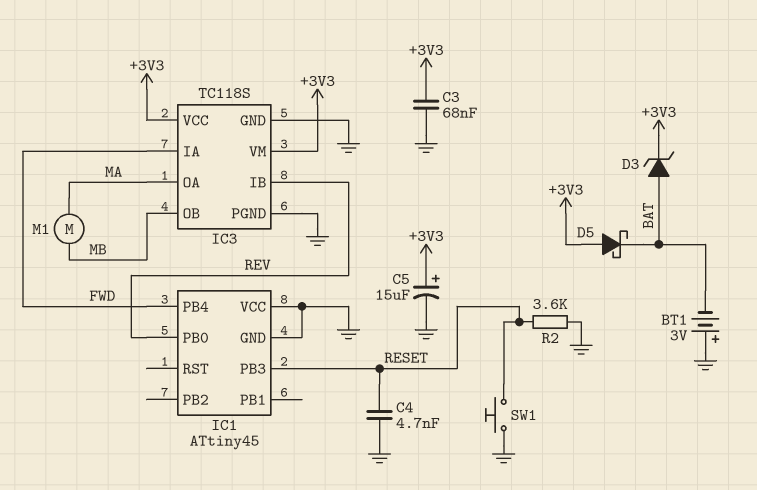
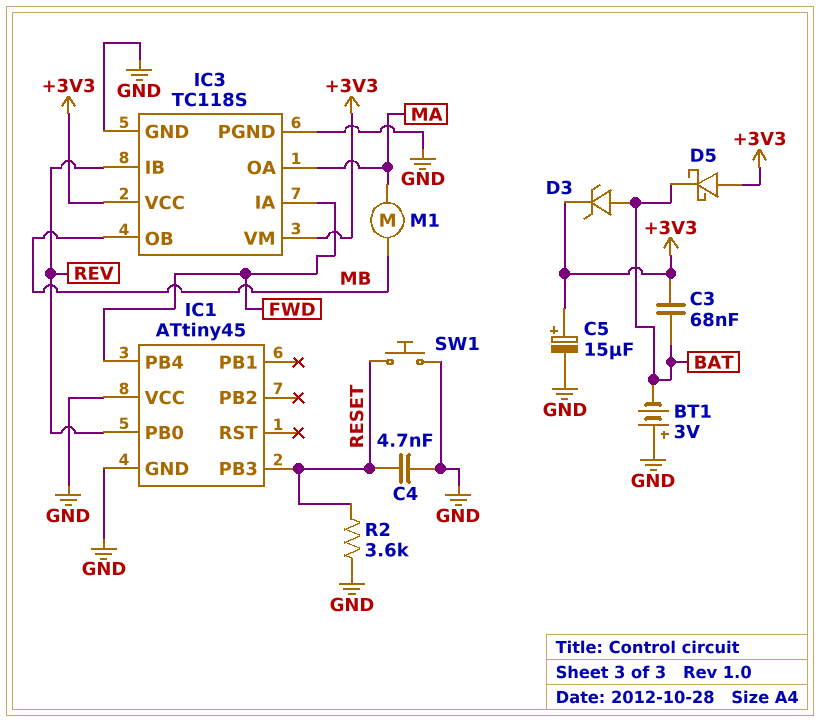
C3: 68nF (+3V3, GND) -> 68nF (+3V3, BAT)

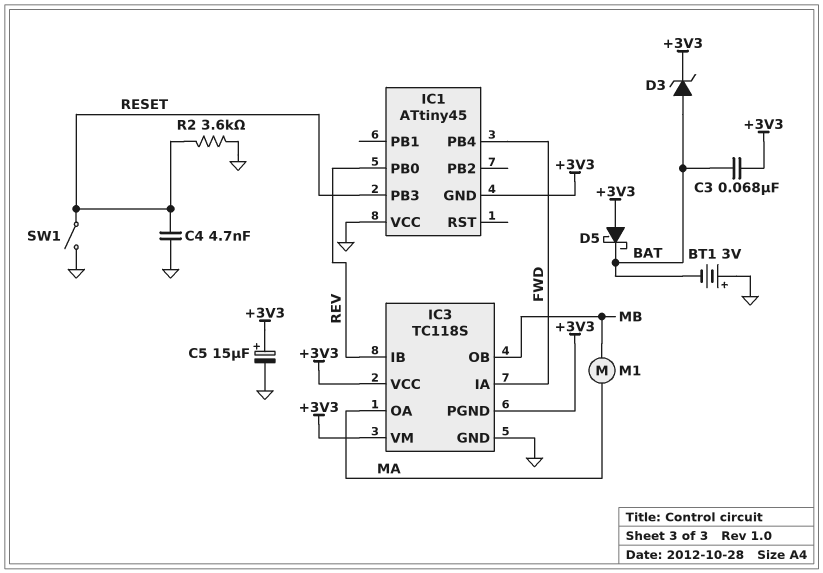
IC1 pin GND: GND -> +3V3
IC3 pin PGND: GND -> +3V3
SW1: button (GND, RESET) -> switch (GND, RESET)

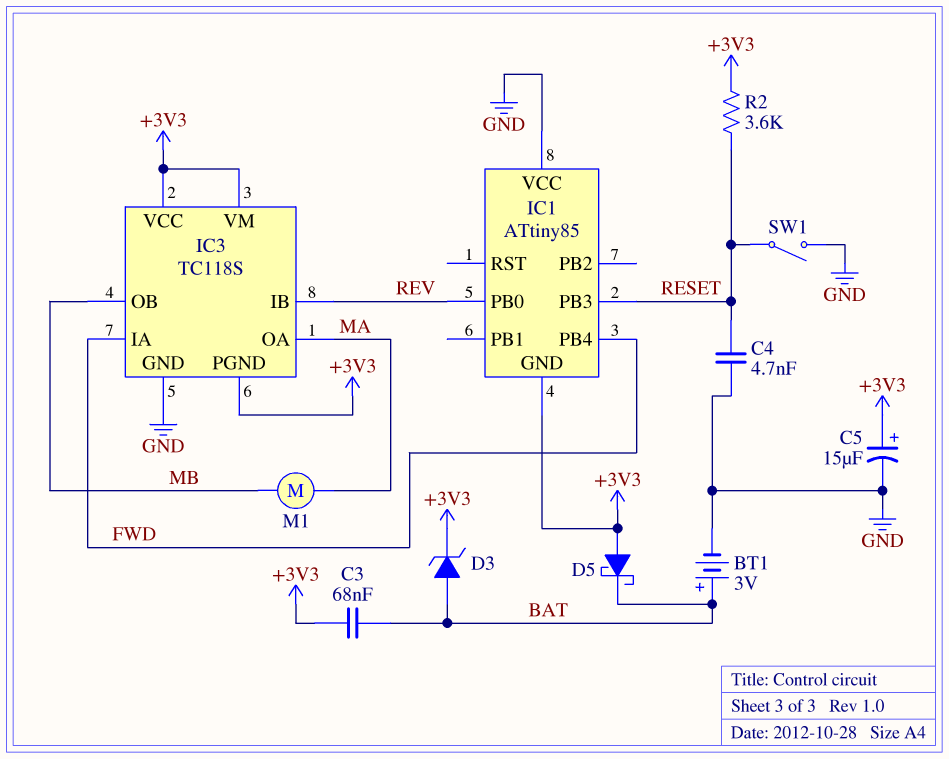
BT1: 3V (plus GND, minus BAT) -> 3V (plus BAT, minus GND)
IC1: ATtiny45 -> ATtiny85
R2: 3.6k (GND, RESET) -> 3.6k (+3V3, RESET)

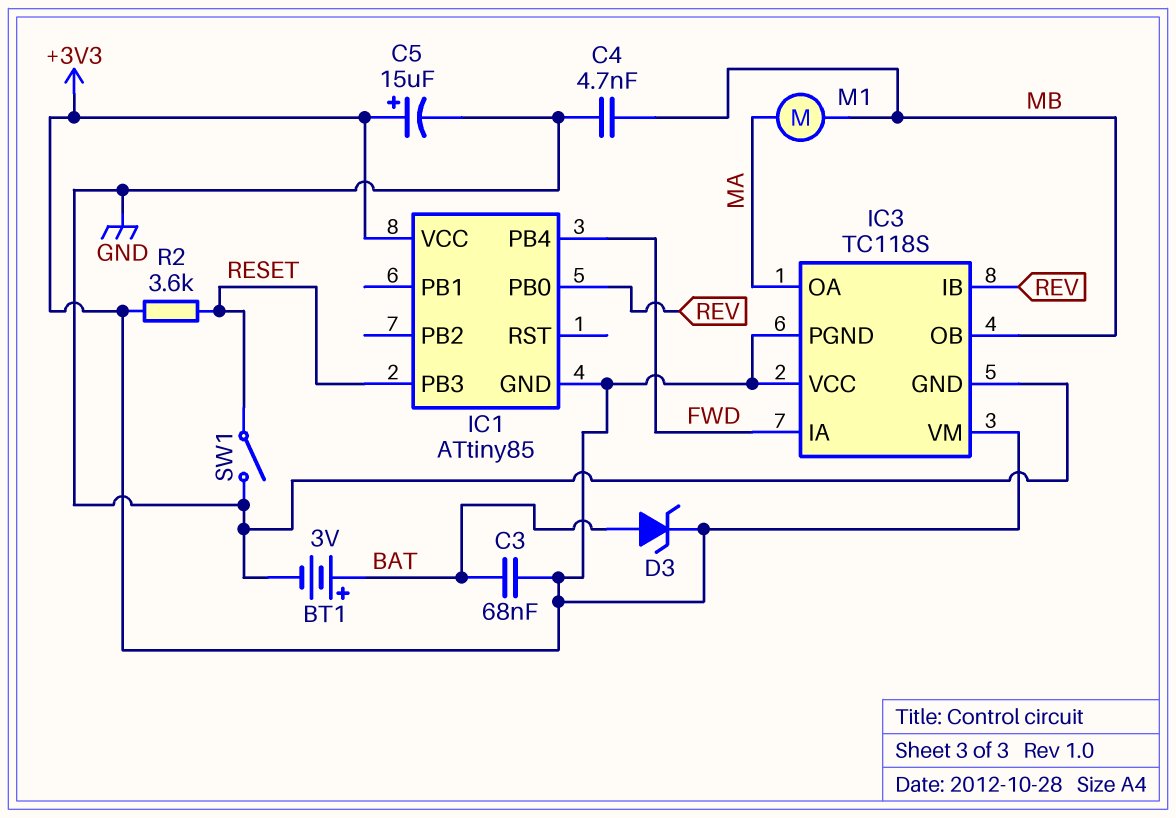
C4: 4.7nF (GND, RESET) -> 4.7nF (GND, MB)
D5: schottky (A +3V3, K BAT) -> none
IC1 pin VCC: GND -> +3V3

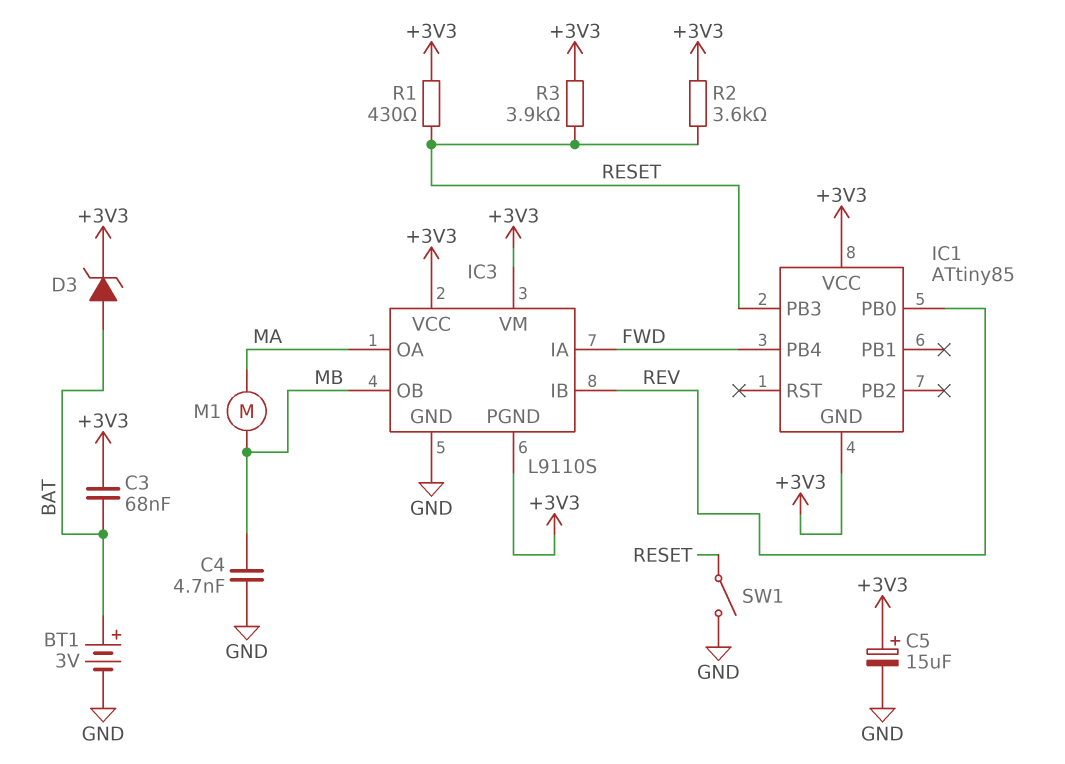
IC3: TC118S -> L9110S
R1: none -> 430 (+3V3, RESET)
R3: none -> 3.9k (+3V3, RESET)

